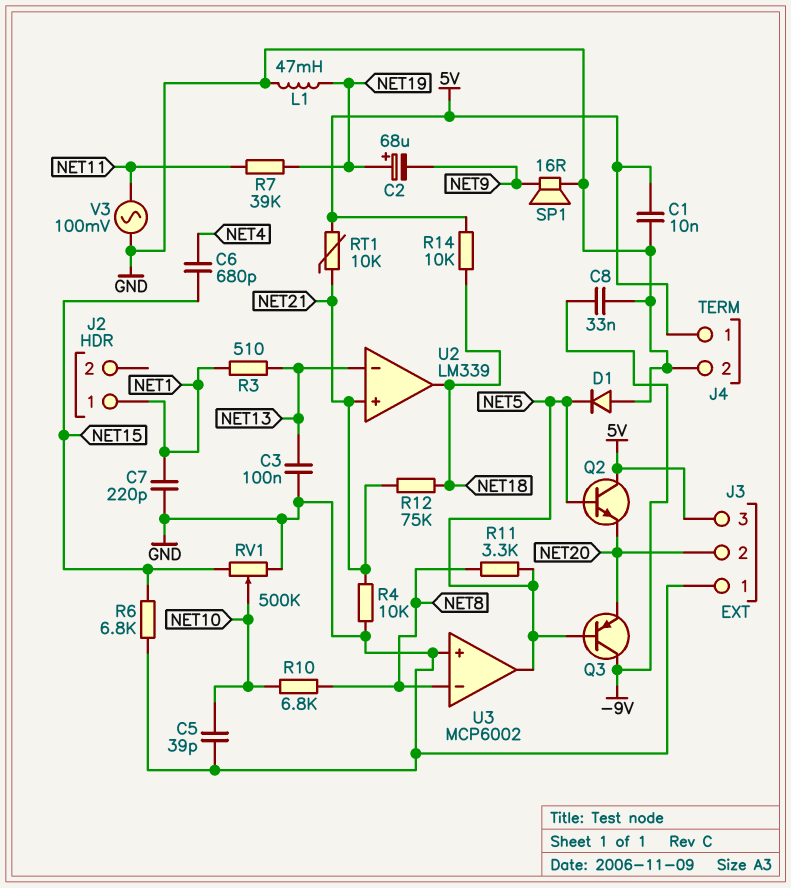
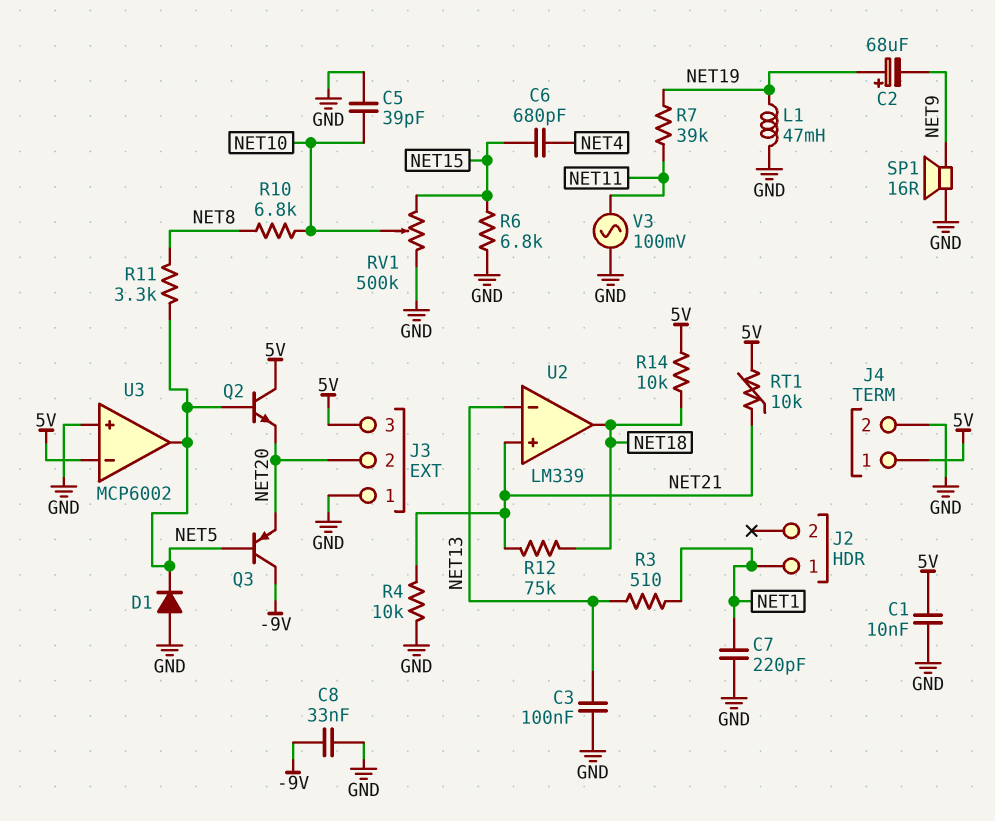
U3 pin in-: NET8 -> 5V

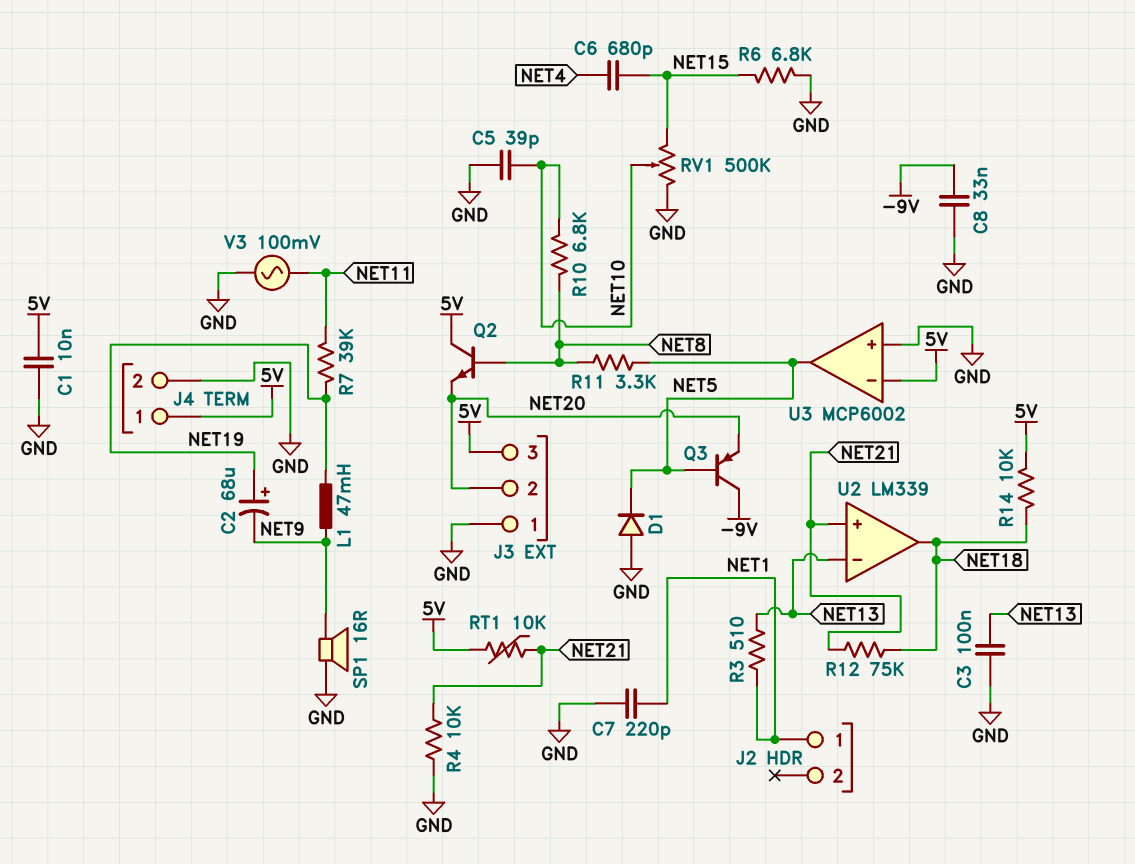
L1: 47mH (GND, NET19) -> 47mH (NET9, NET19)
Q2: NPN (B NET5, C 5V, E NET20) -> NPN (B NET8, C 5V, E NET20)

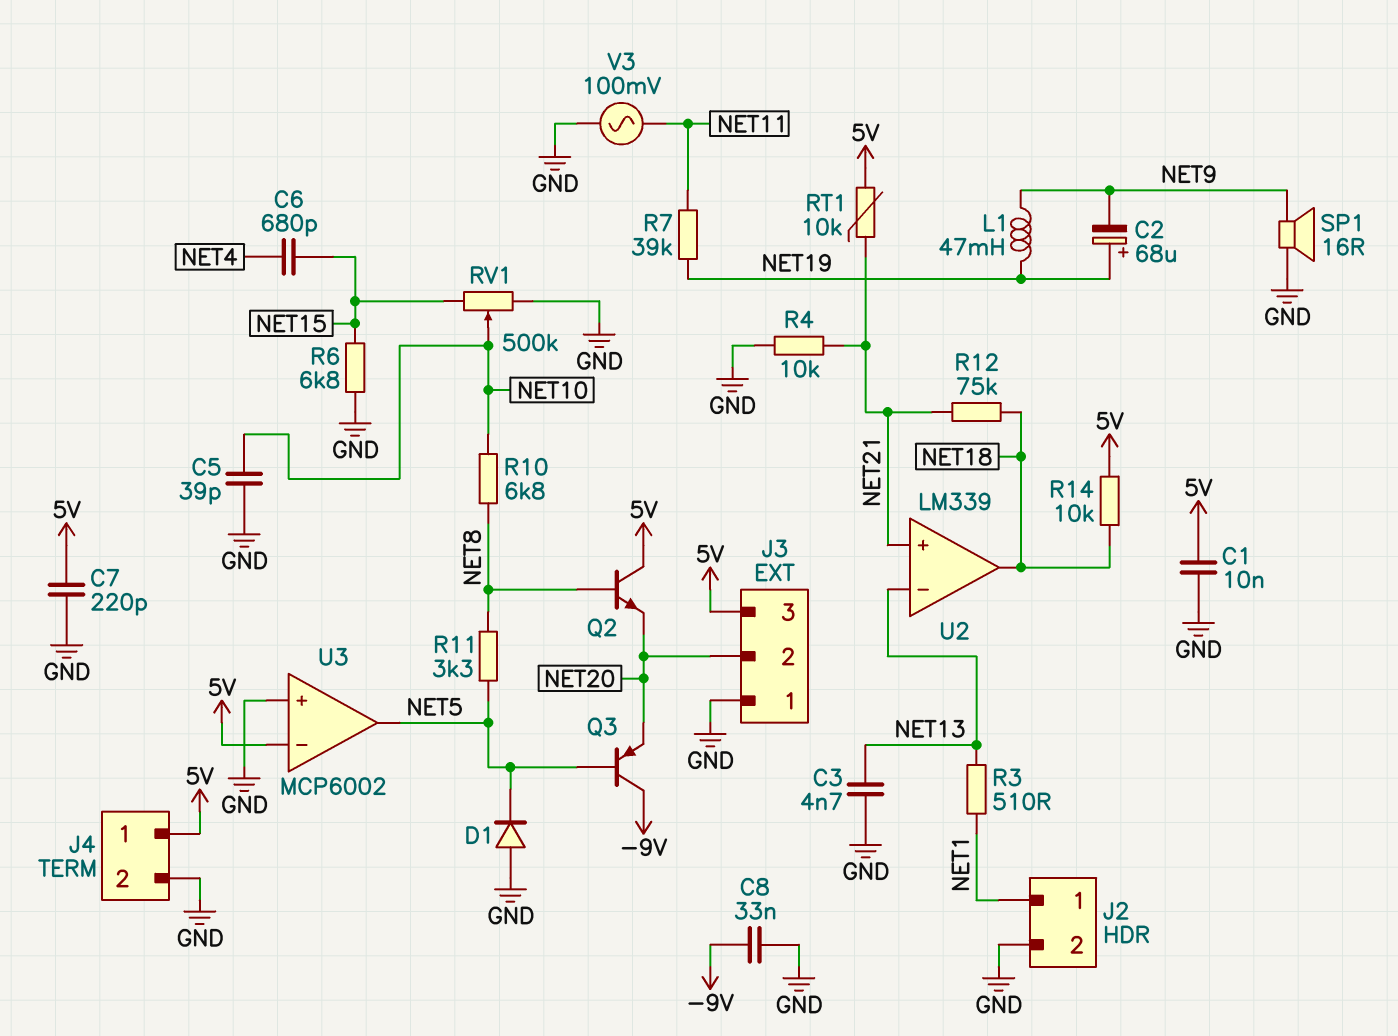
C3: 100nF (GND, NET13) -> 4.7nF (GND, NET13)
C7: 220pF (GND, NET1) -> 220pF (5V, GND)
J2 pin 2: none -> GND

